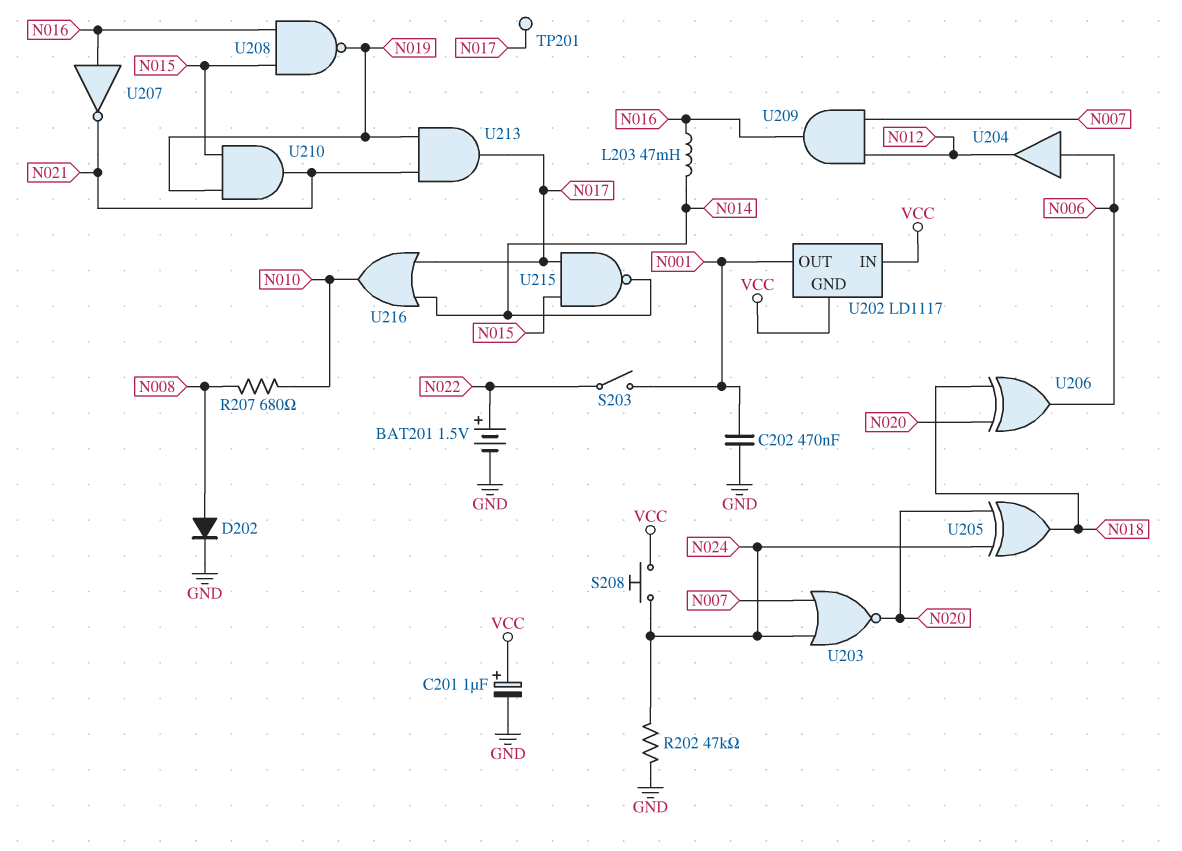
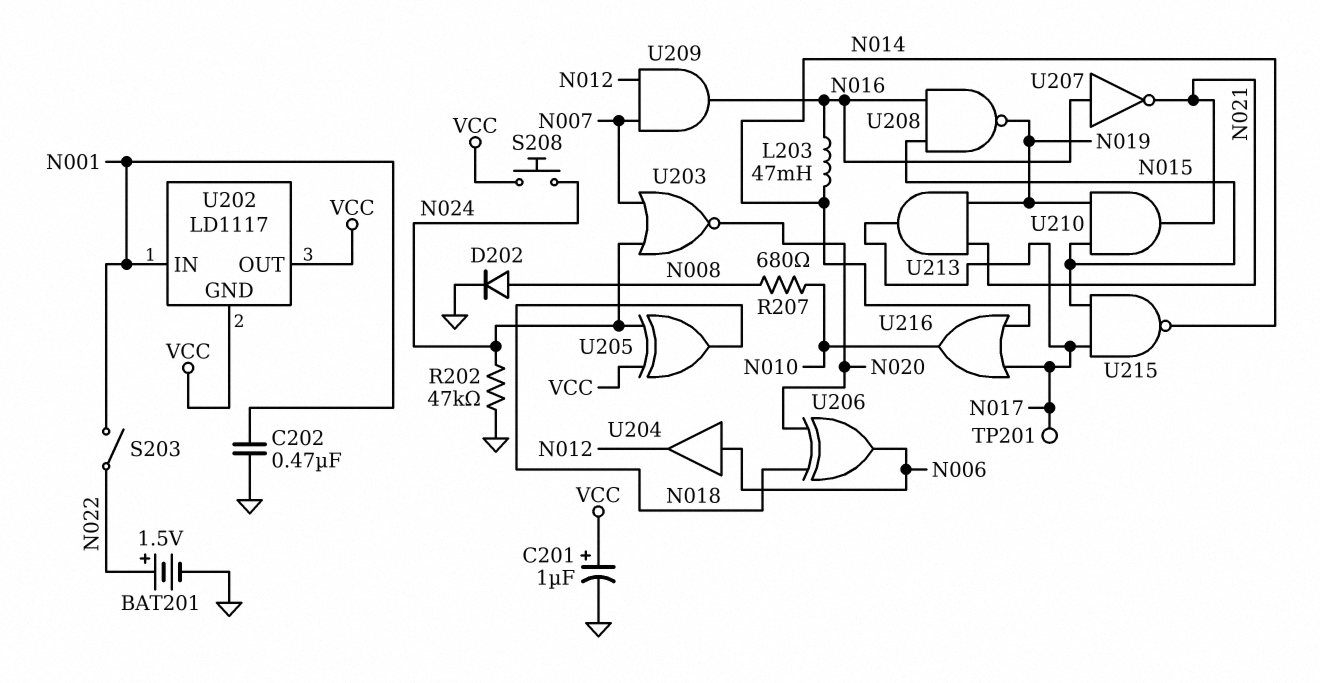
U202 pin IN: VCC -> N001
U202 pin OUT: N001 -> VCC
U205: XOR (in N020, in N024, out N018) -> XOR (in N024, in VCC, out N018)

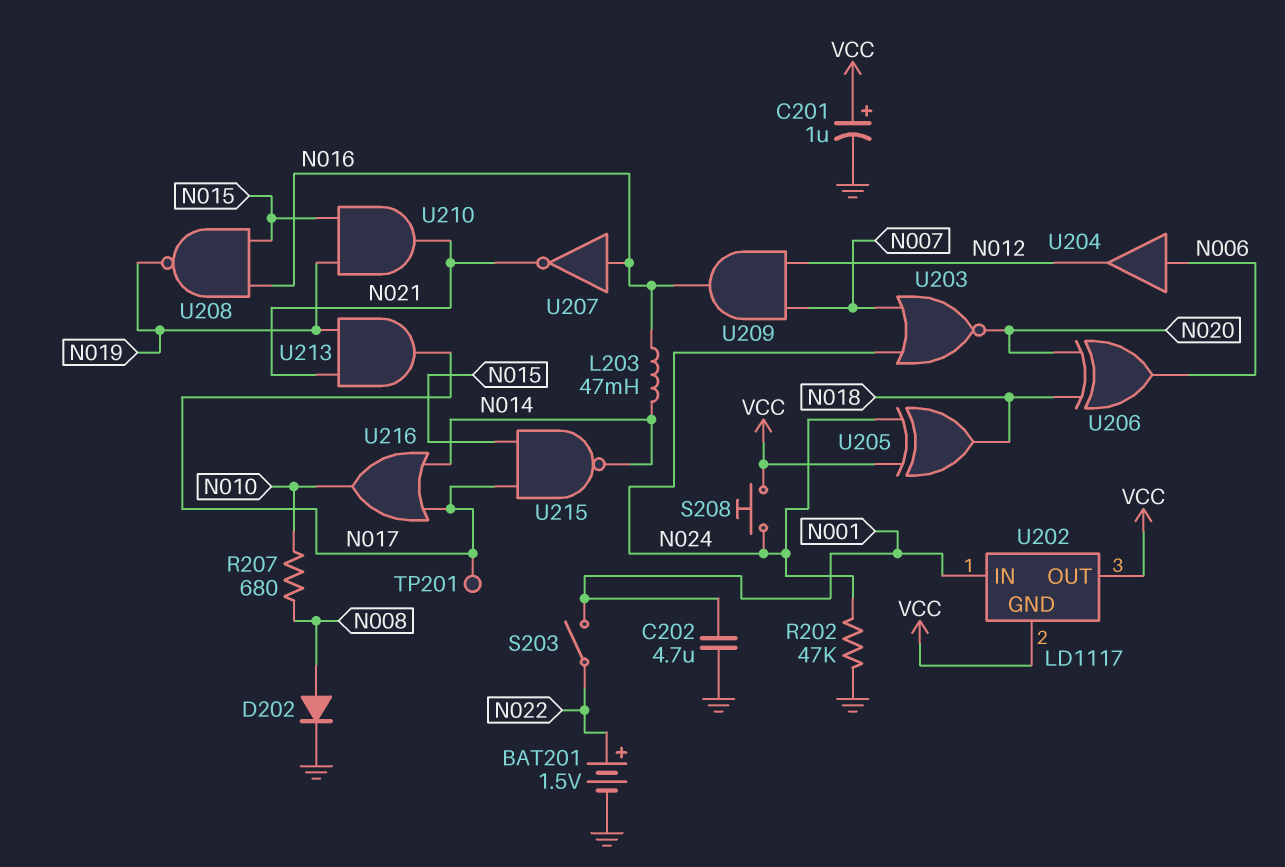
C202: 470nF (GND, N001) -> 4.7uF (GND, N001)

